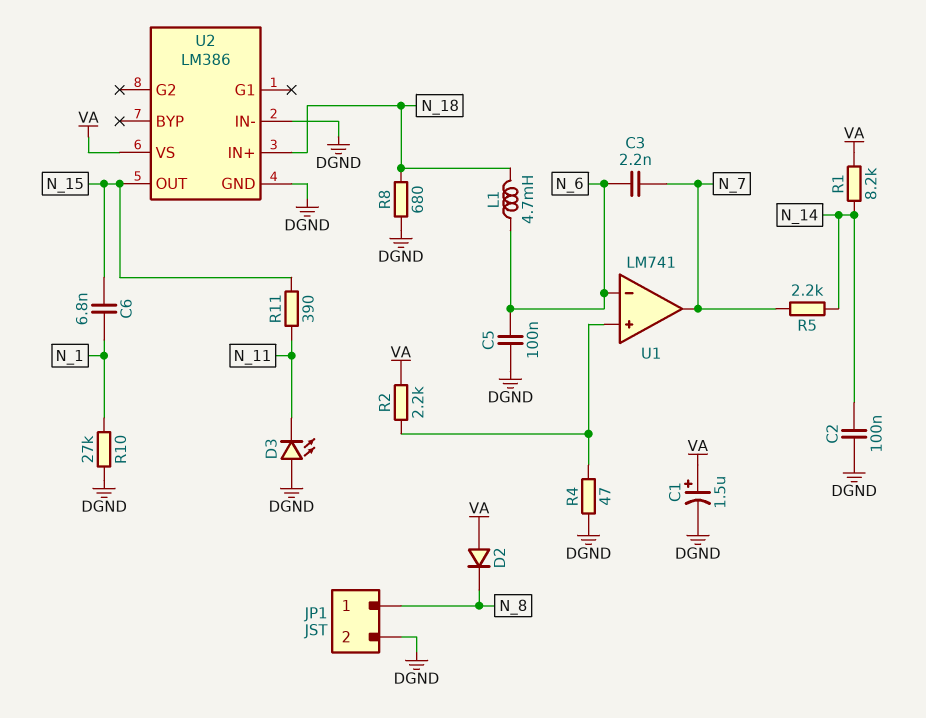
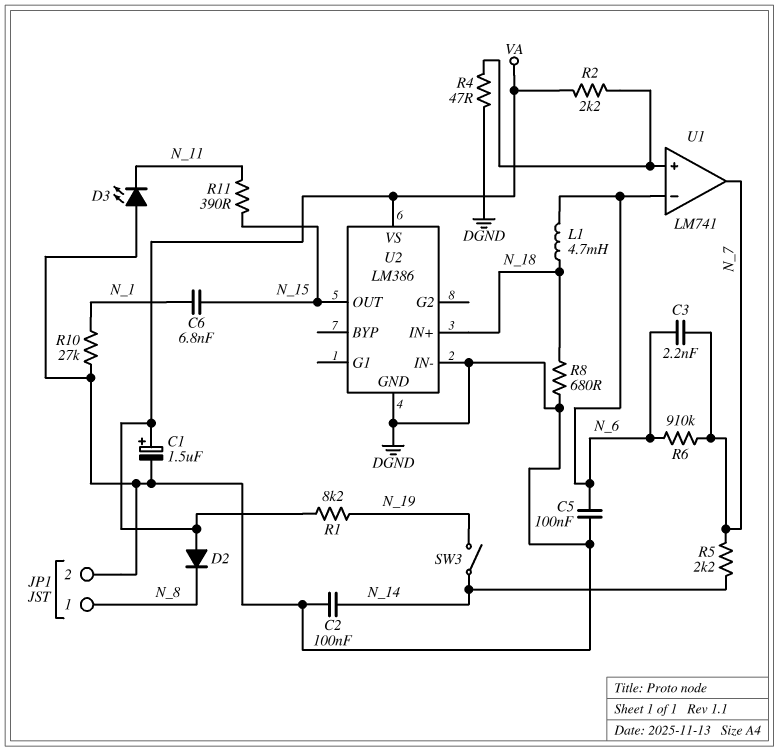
R1: 8.2k (N_14, VA) -> 8.2k (N_19, VA)
R6: none -> 910k (N_6, N_7)
SW3: none -> switch (N_14, N_19)

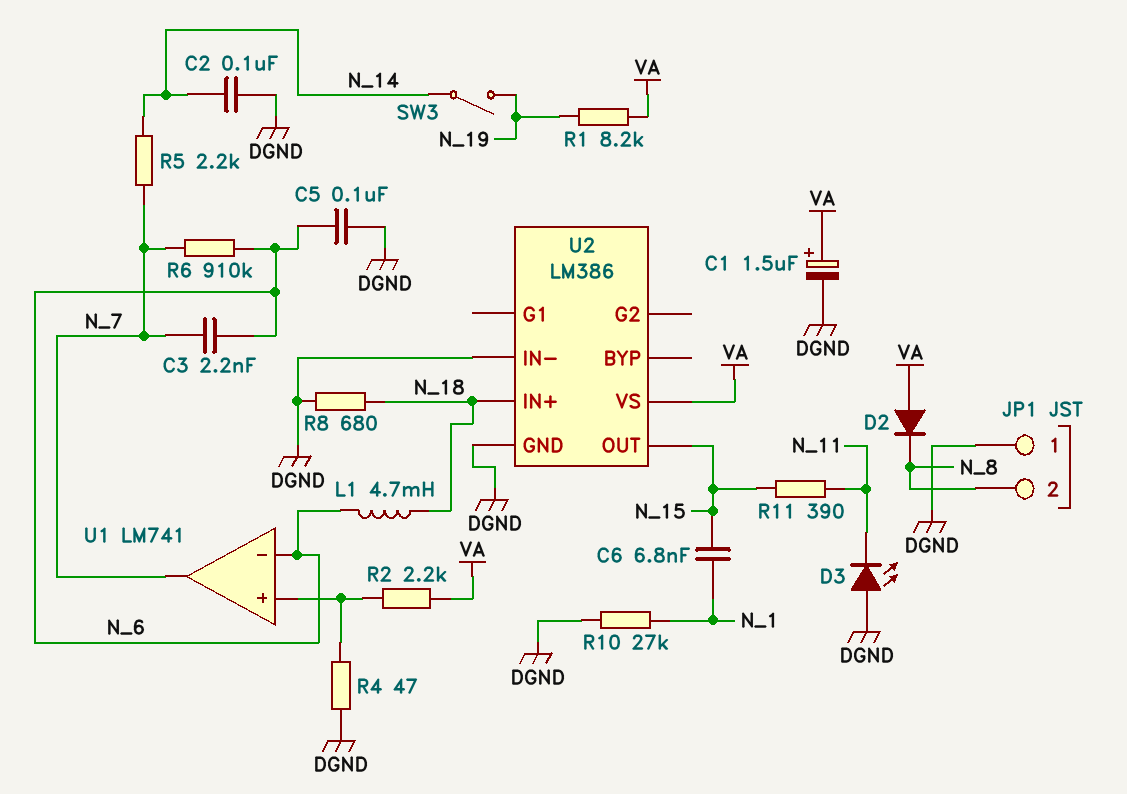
JP1 pin 1: N_8 -> DGND
JP1 pin 2: DGND -> N_8

